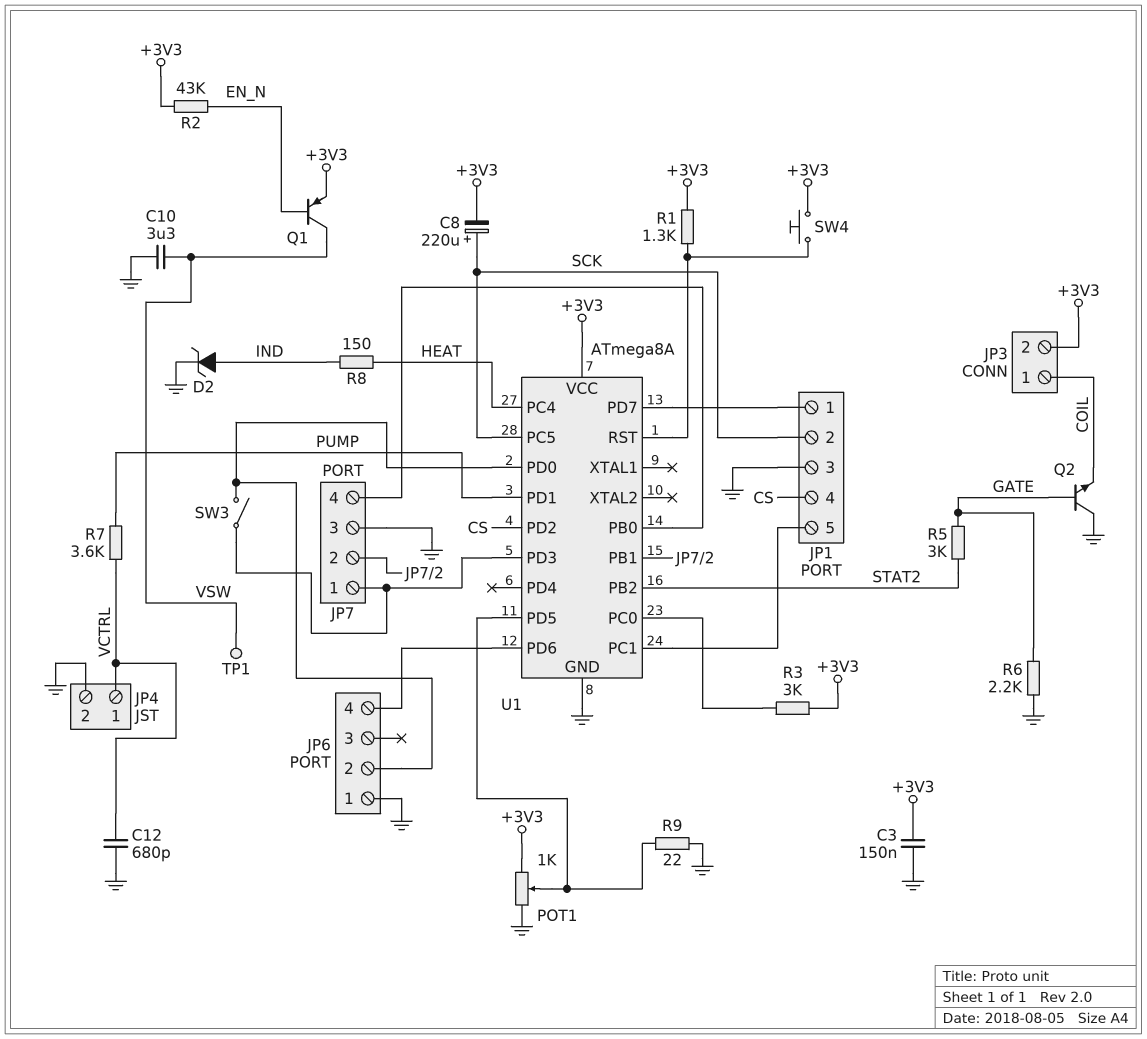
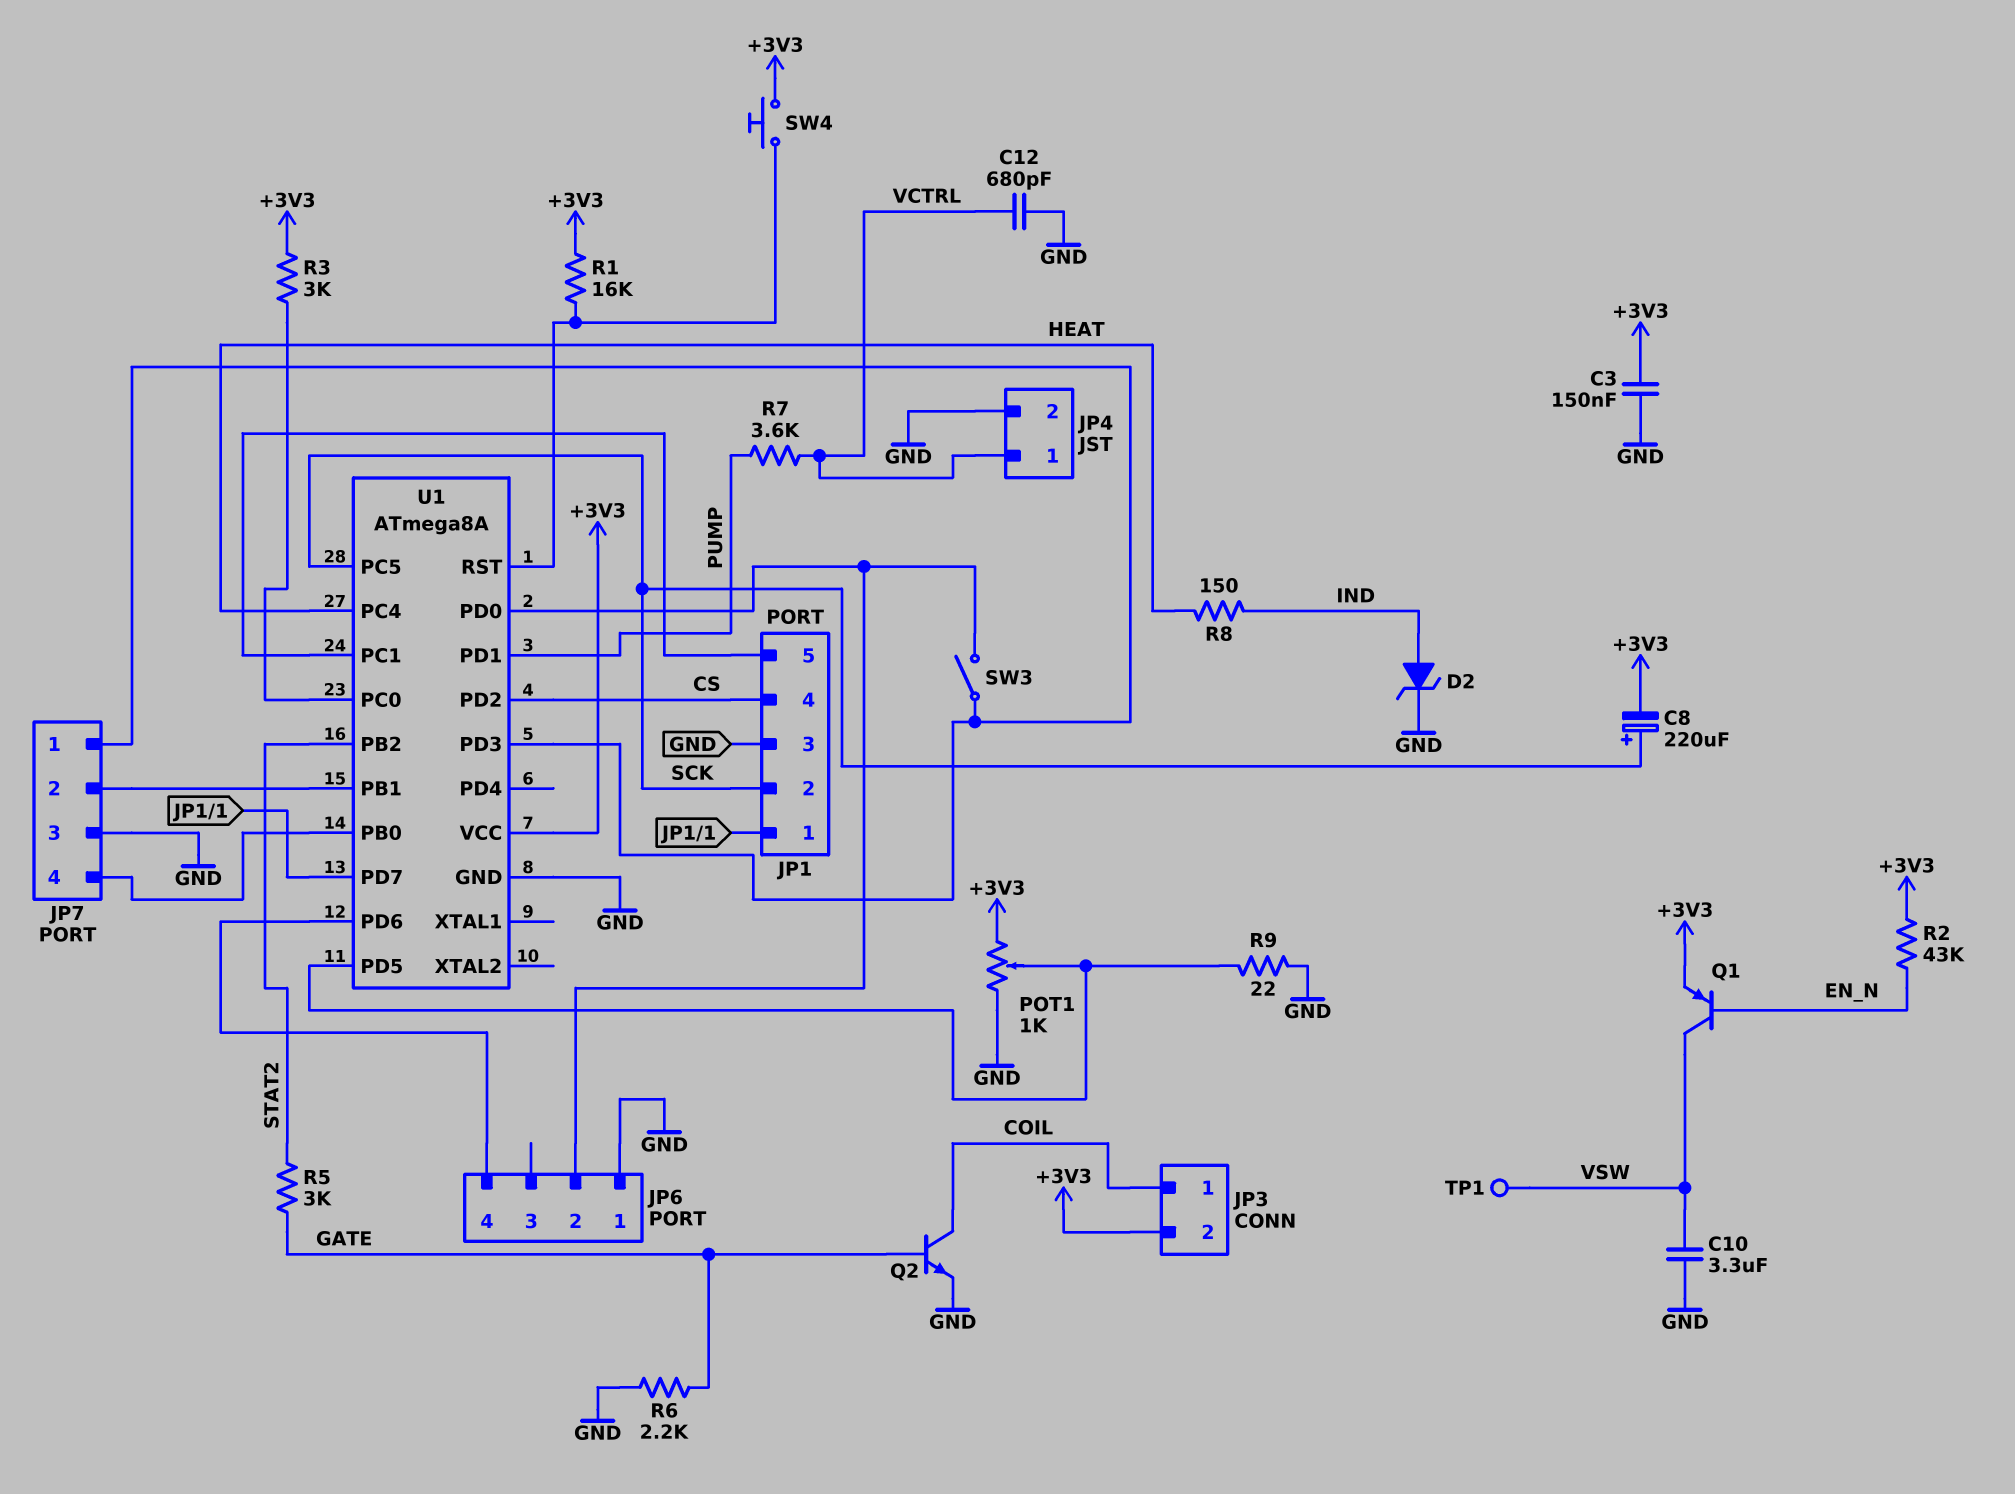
Q2: NPN (B GATE, C GND, E COIL) -> NPN (B GATE, C COIL, E GND)
R1: 1.3k (+3V3, U1/RST) -> 16k (+3V3, U1/RST)

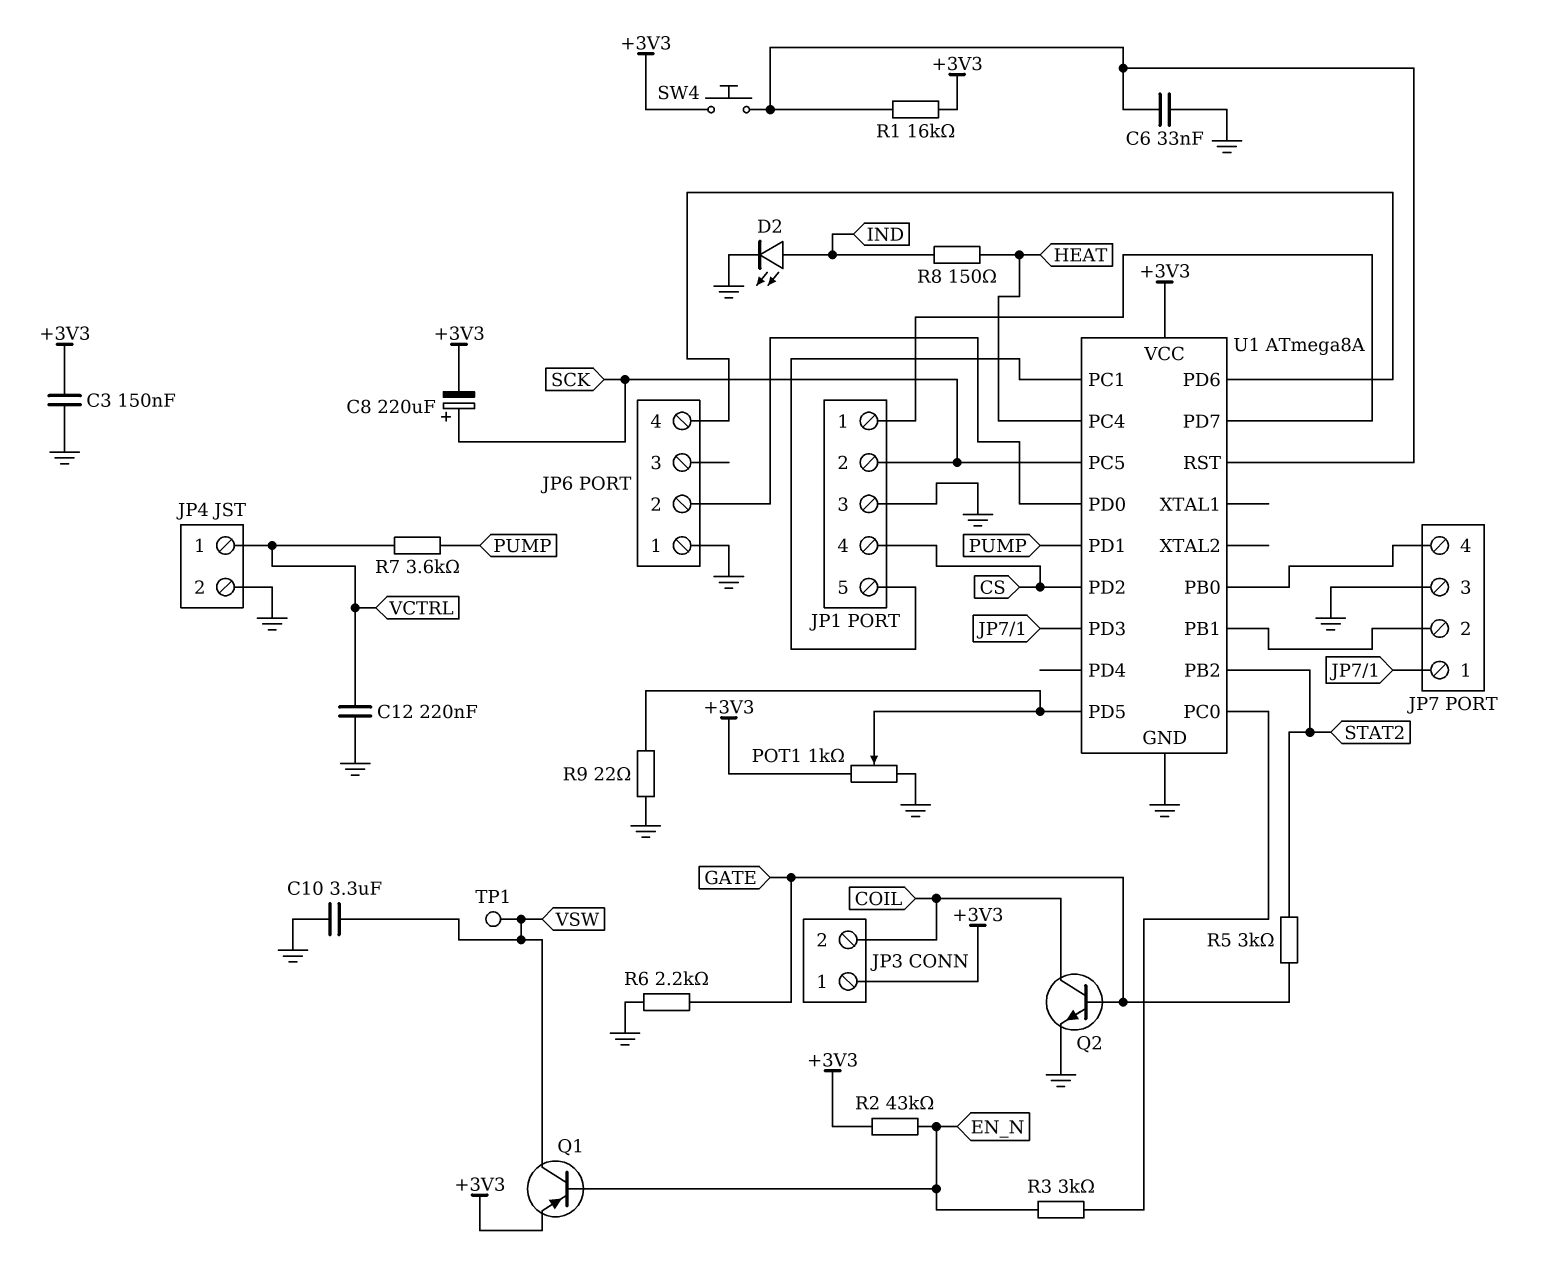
C6: none -> 33nF (GND, U1/RST)
C12: 680pF (GND, VCTRL) -> 220nF (GND, VCTRL)
D2: zener (A IND, K GND) -> LED (A IND, K GND)
JP3 pin 1: COIL -> +3V3
JP3 pin 2: +3V3 -> COIL
R3: 3k (+3V3, U1/PC0) -> 3k (EN_N, U1/PC0)
SW3: switch (JP6/2, JP7/1) -> none

